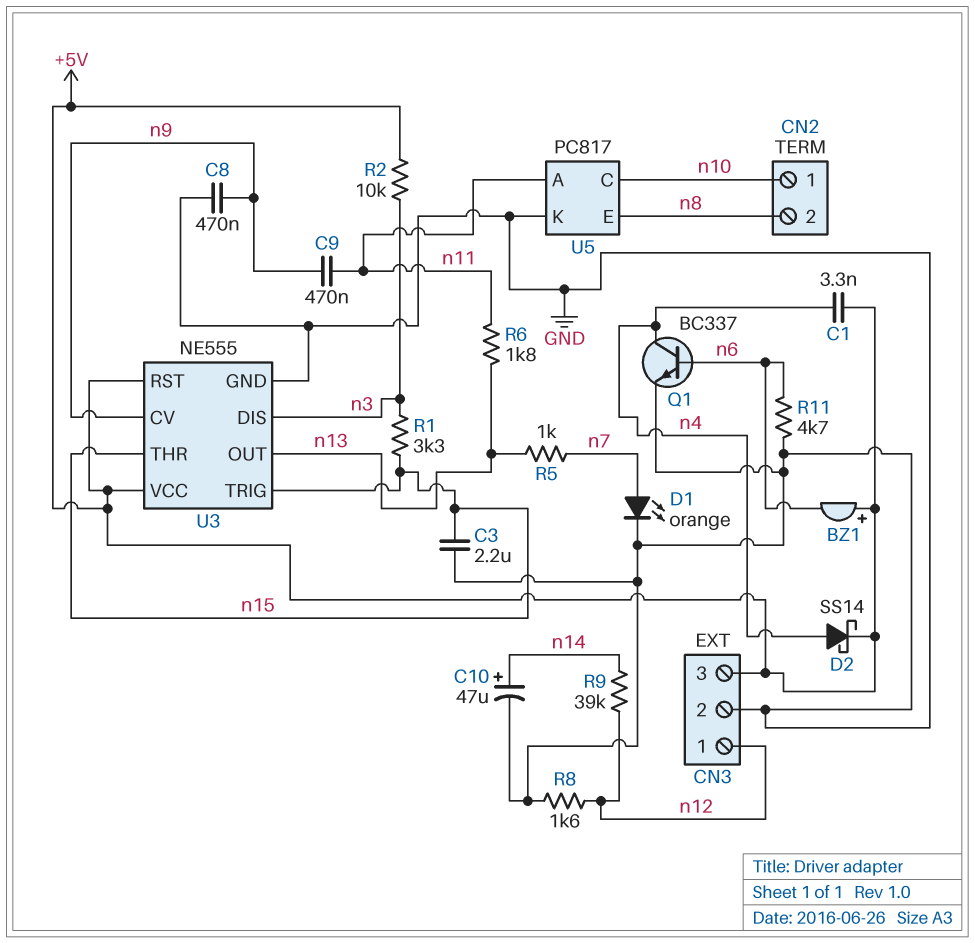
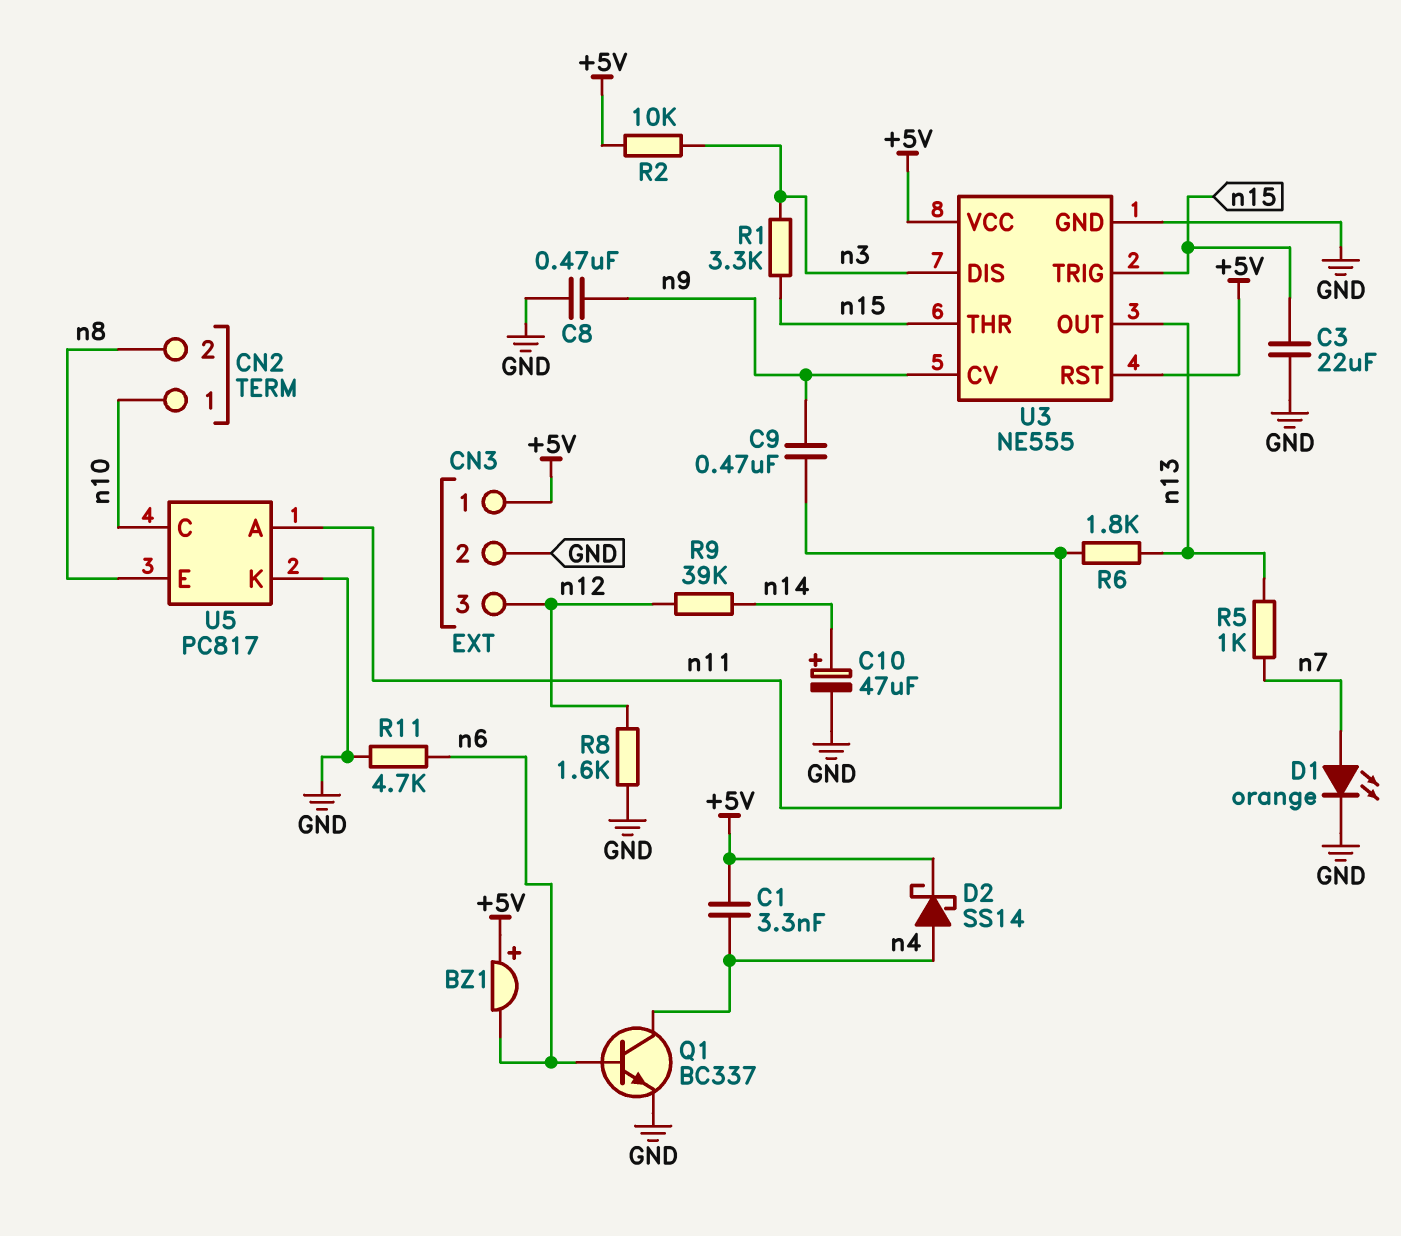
C3: 2.2uF (GND, n15) -> 22uF (GND, n15)
CN3 pin 1: n12 -> +5V
CN3 pin 3: +5V -> n12

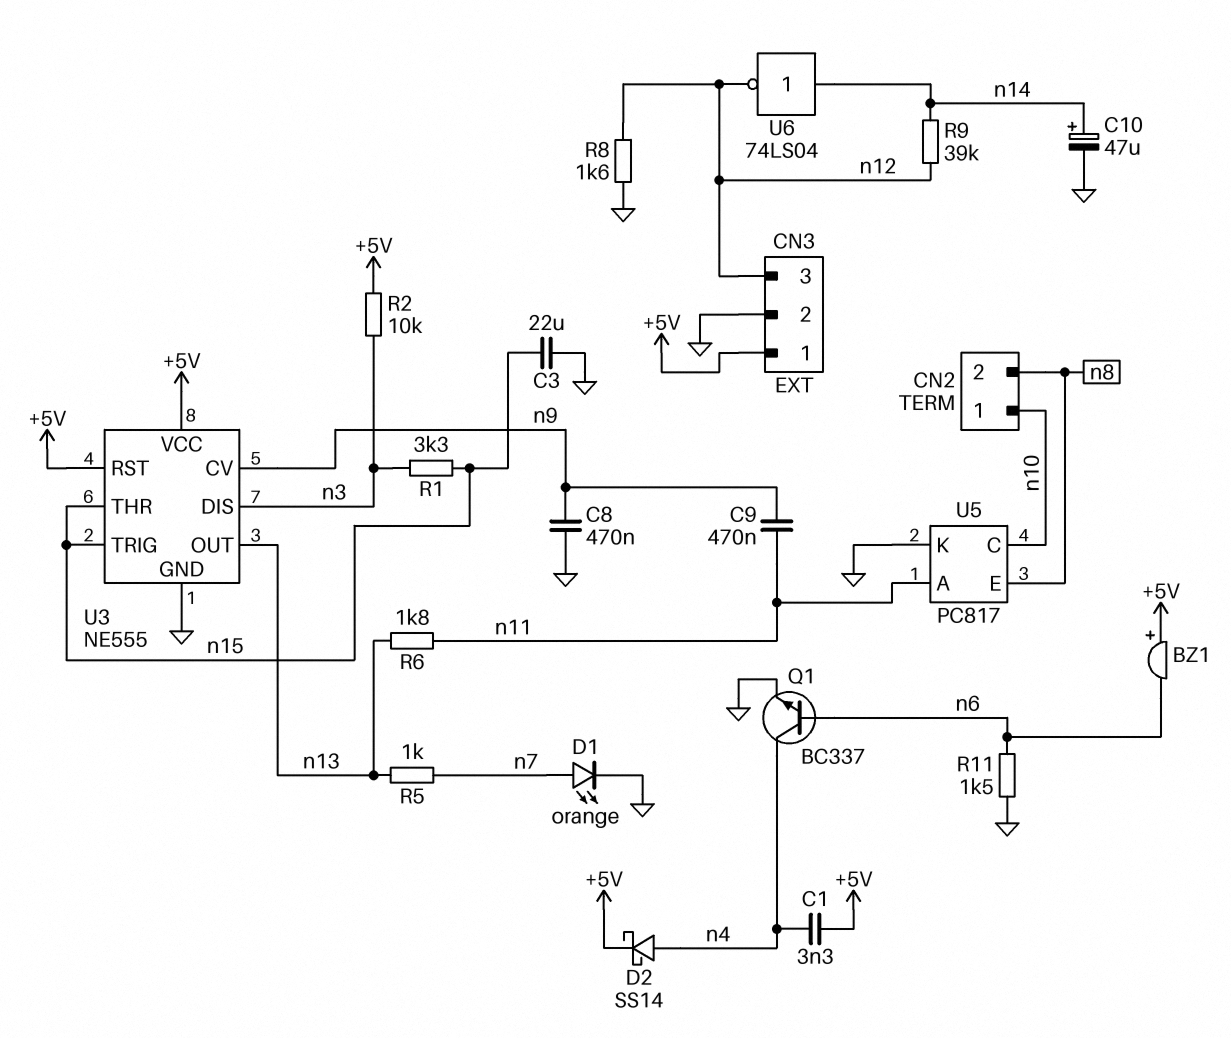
R11: 4.7k (GND, n6) -> 1.5k (GND, n6)
U6: none -> NOT 74LS04 (in n14, out n12)

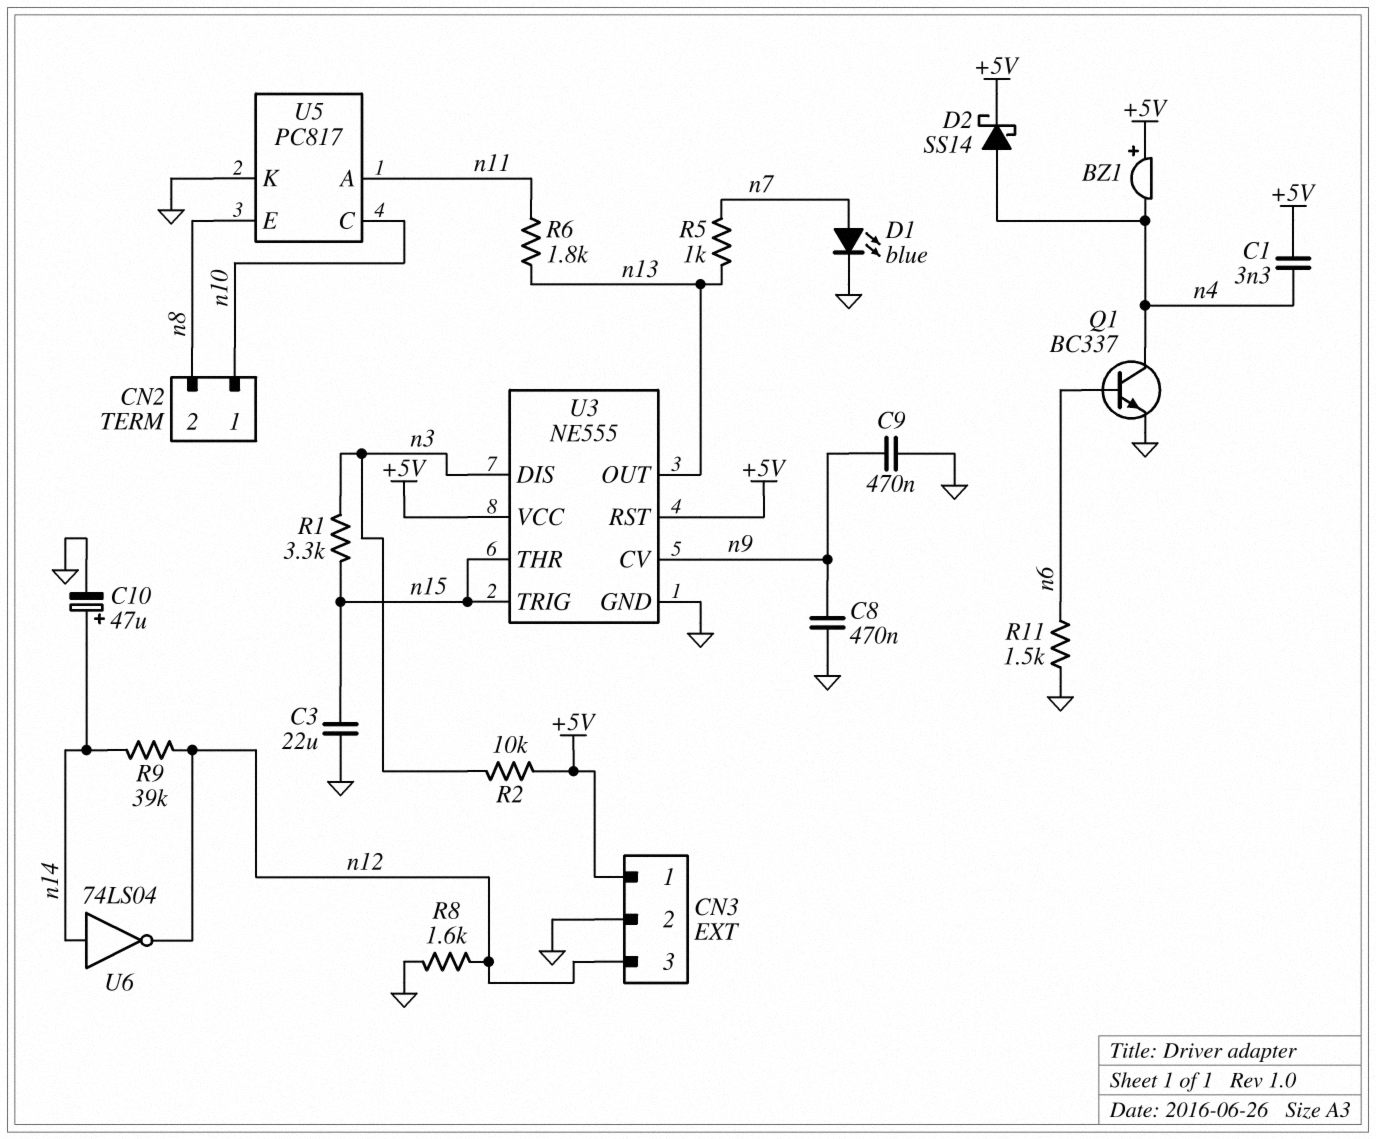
BZ1: buzzer (plus +5V, minus n6) -> buzzer (plus +5V, minus n4)
C9: 470nF (n9, n11) -> 470nF (GND, n9)
D1: LED orange (A n7, K GND) -> LED blue (A n7, K GND)

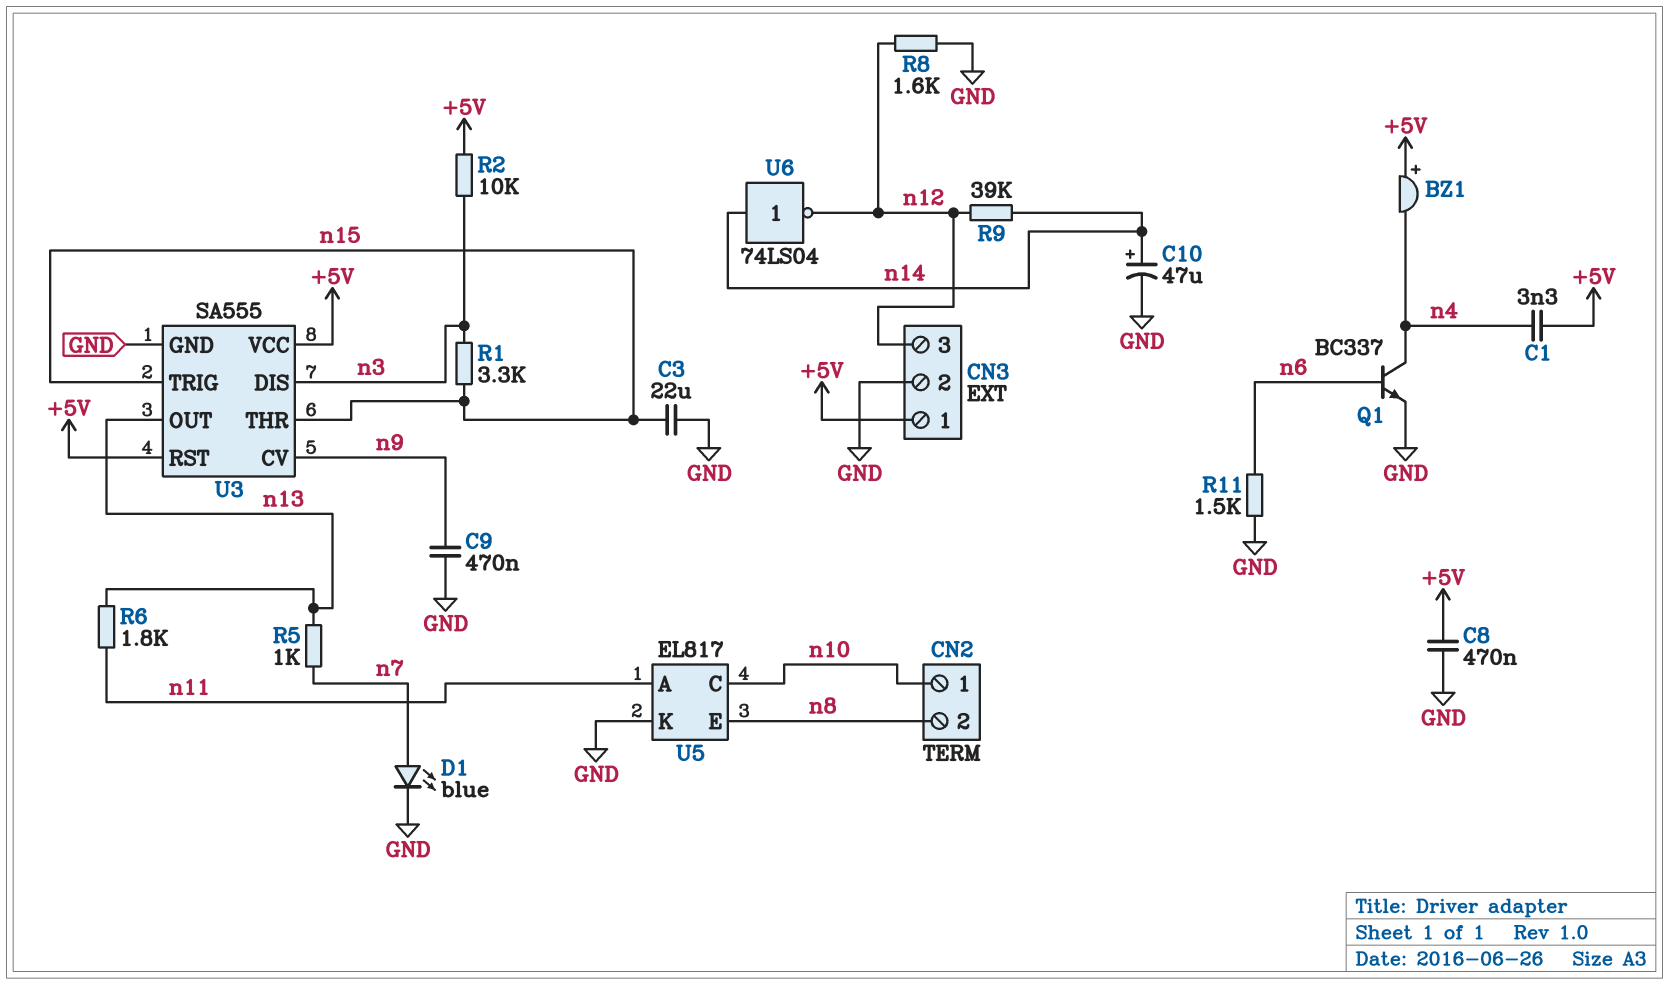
C8: 470nF (GND, n9) -> 470nF (+5V, GND)
D2: schottky SS14 (A n4, K +5V) -> none
U3: NE555 -> SA555
U5: PC817 -> EL817

